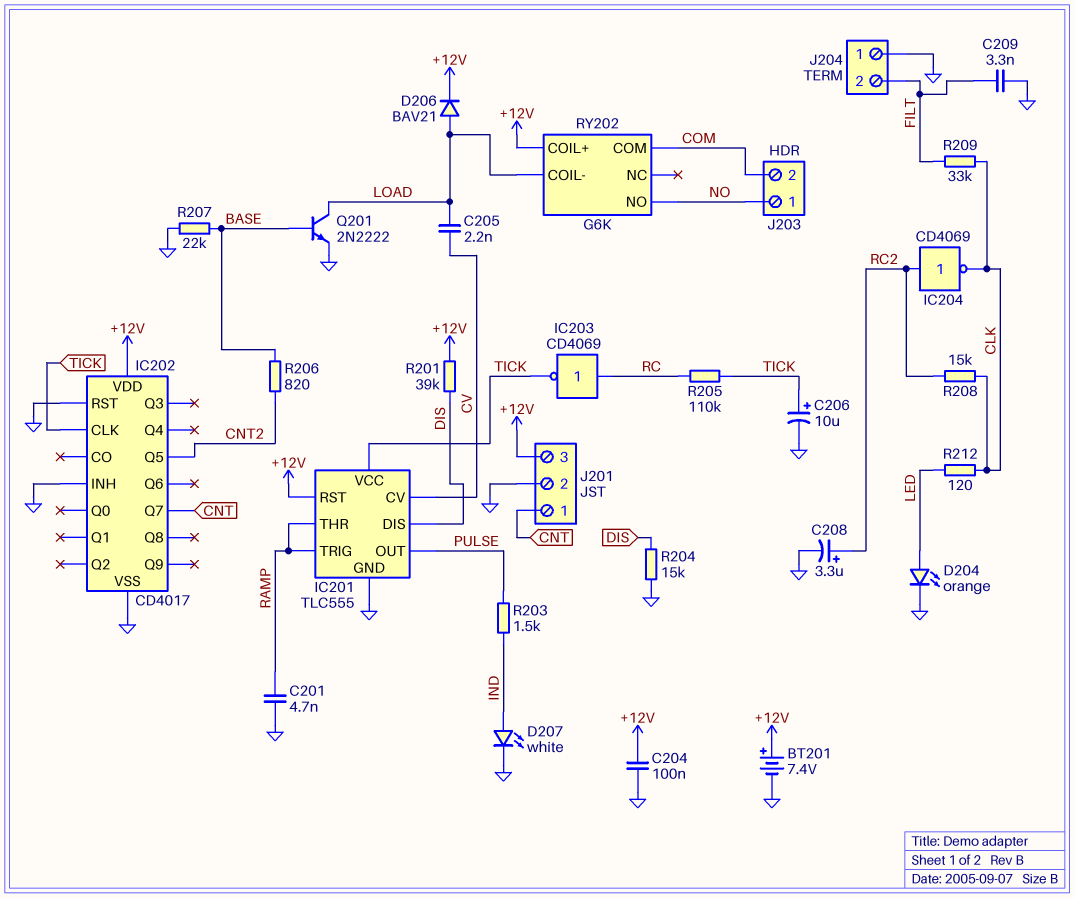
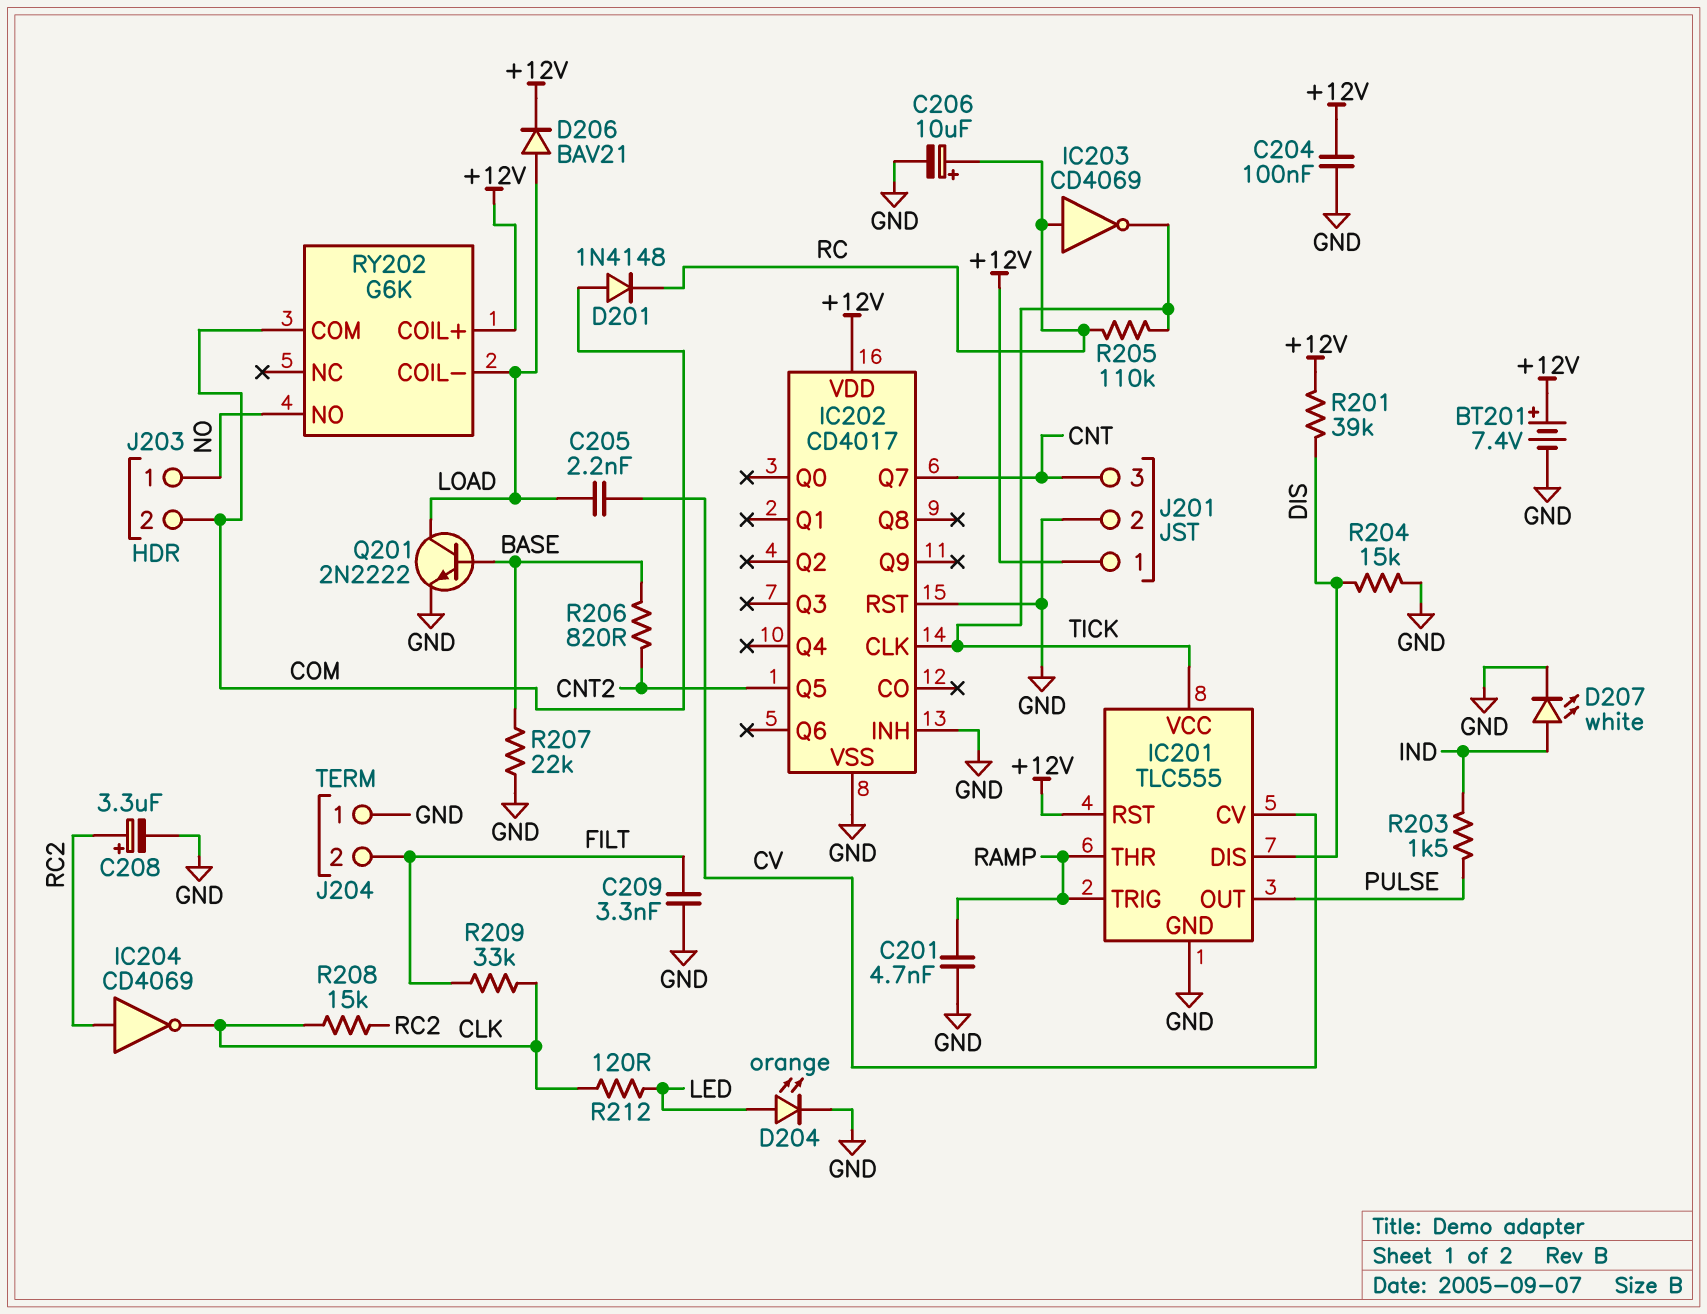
C206: 10uF (plus TICK, minus GND) -> 10uF (plus RC, minus GND)
D201: none -> diode 1N4148 (A COM, K RC)
J201 pin 1: CNT -> +12V
J201 pin 3: +12V -> CNT

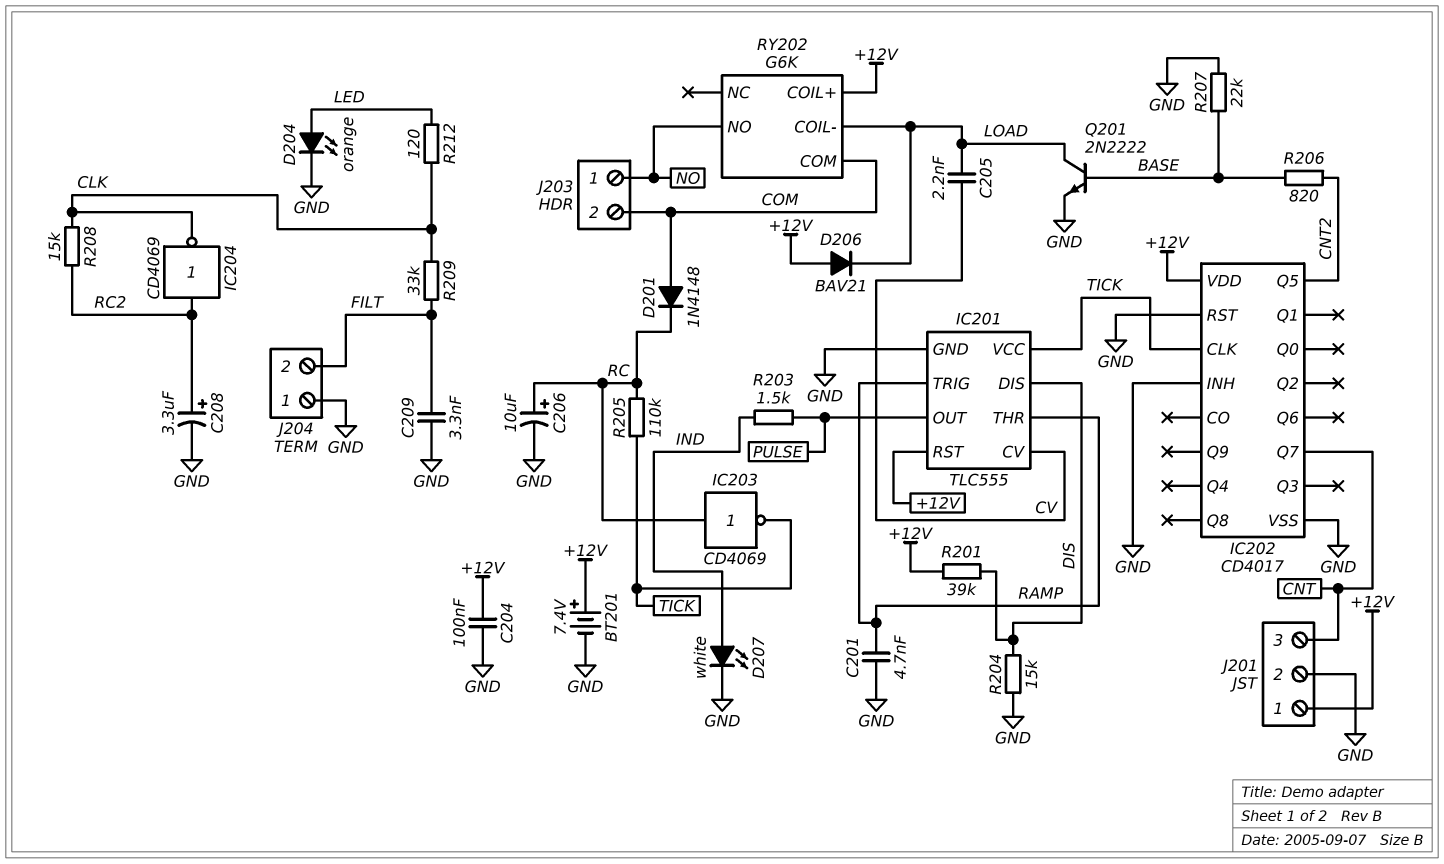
D206: diode BAV21 (A LOAD, K +12V) -> diode BAV21 (A +12V, K LOAD)

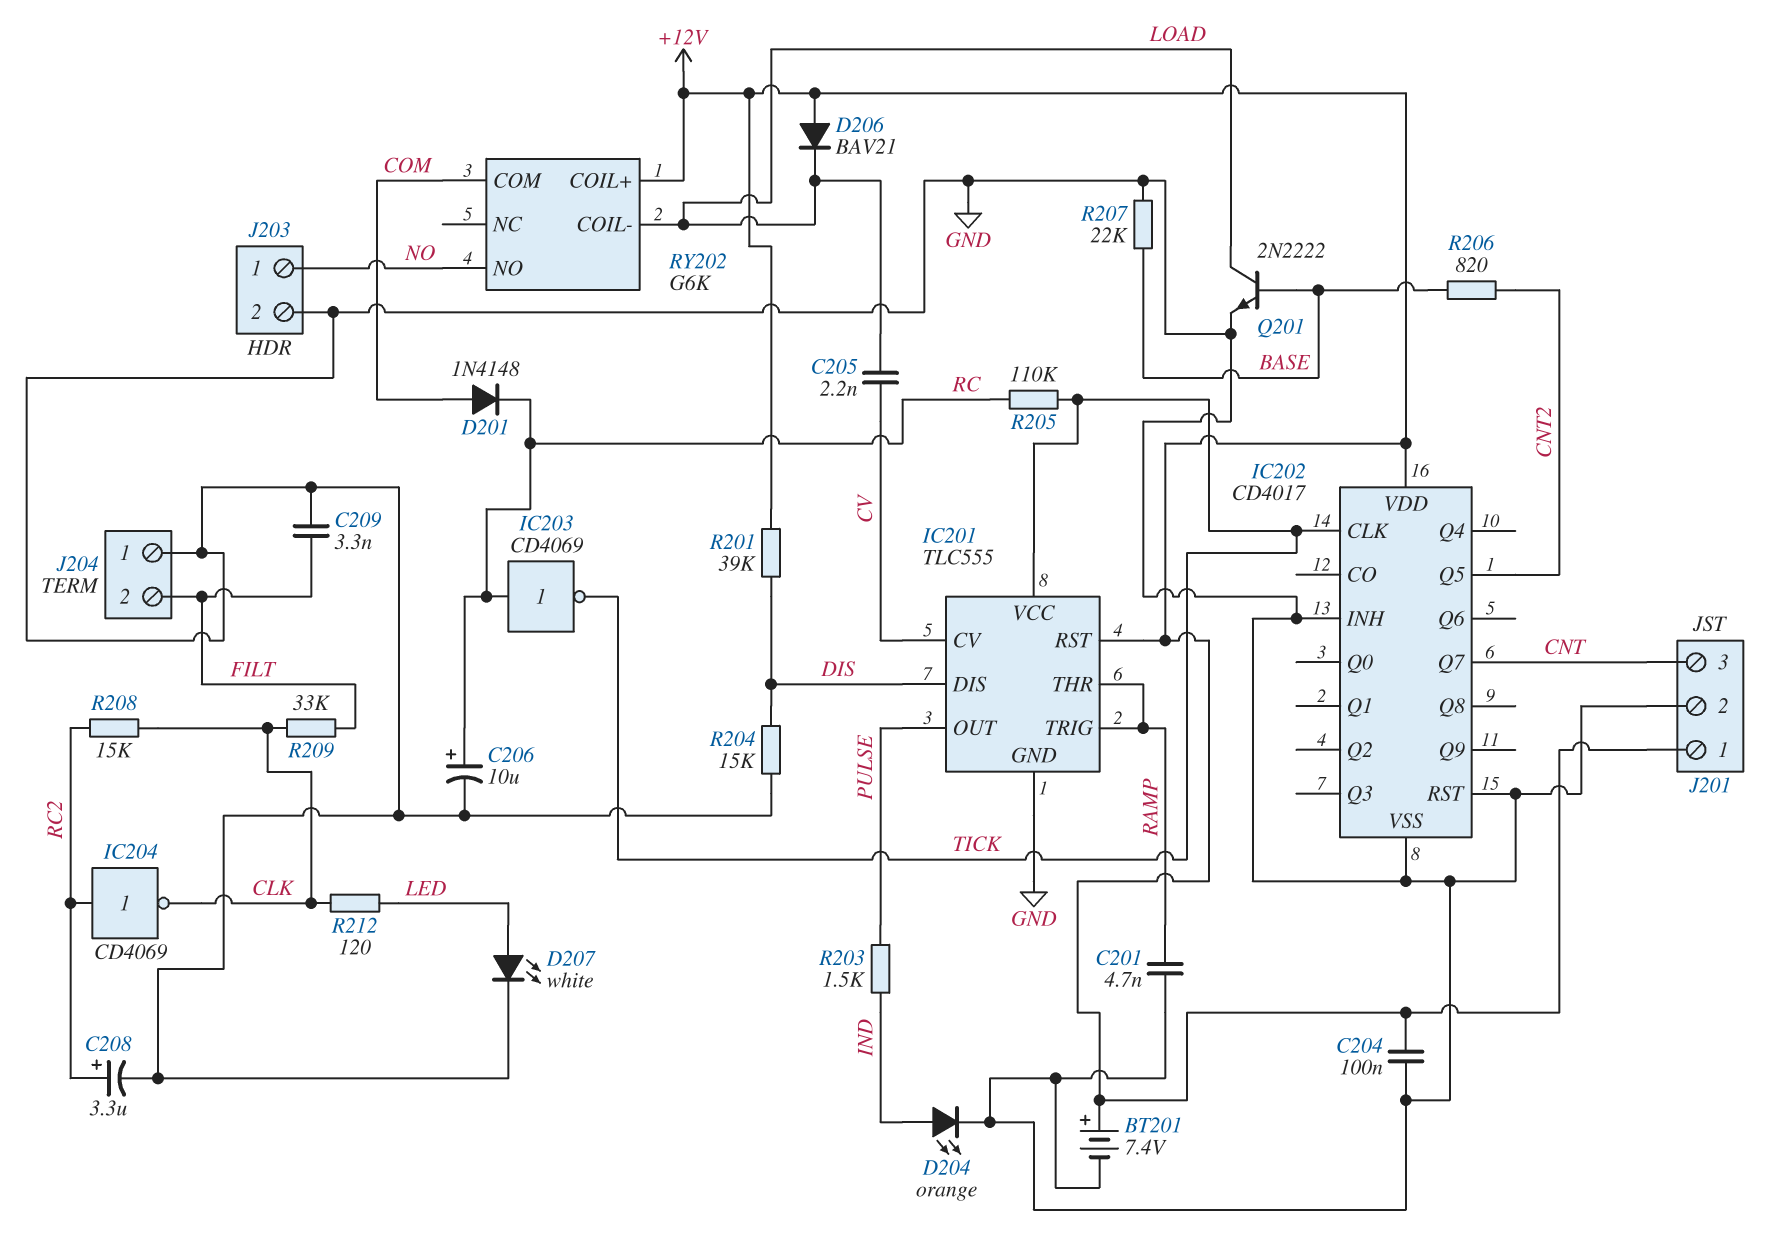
D204: LED orange (A LED, K GND) -> LED orange (A IND, K GND)
D207: LED white (A IND, K GND) -> LED white (A LED, K GND)
J203 pin 2: COM -> GND

